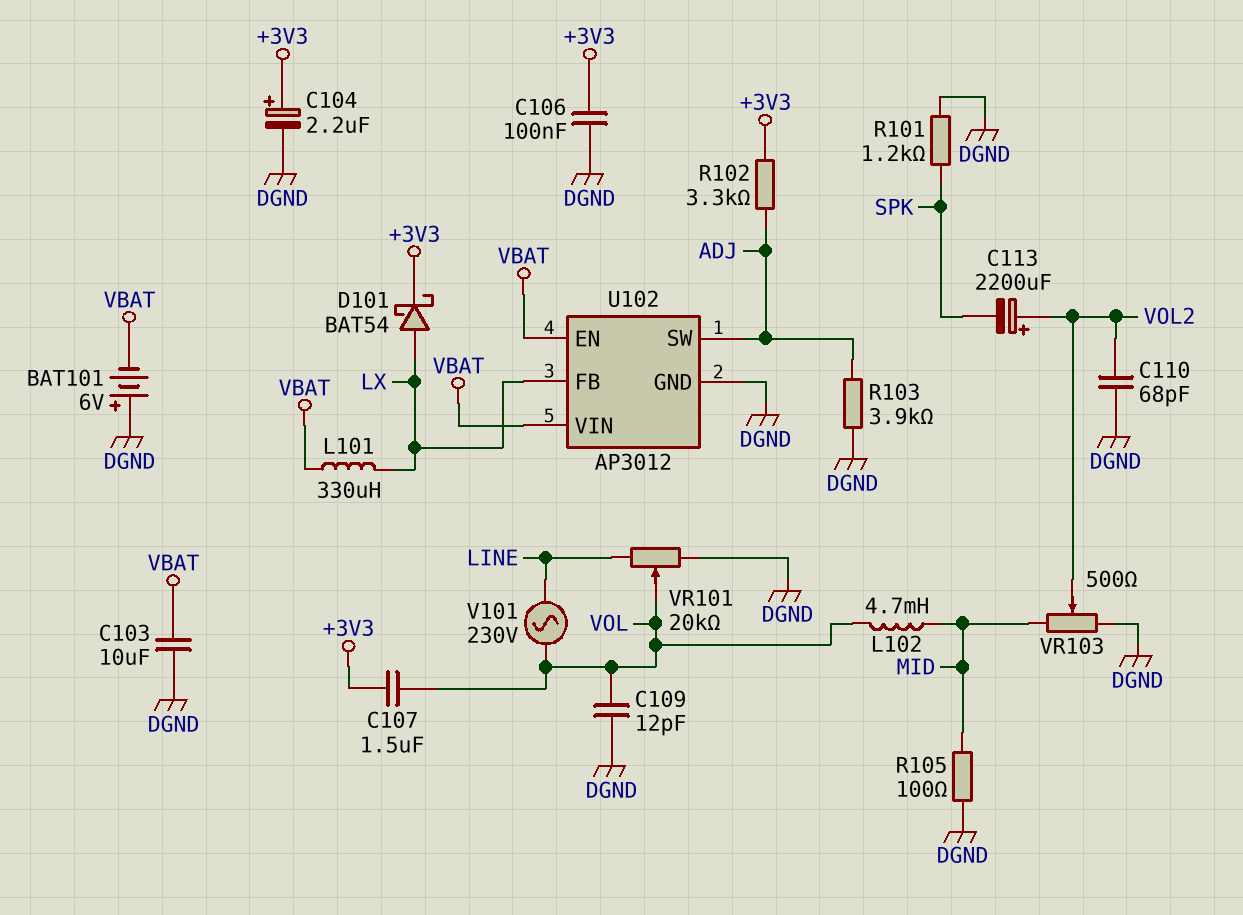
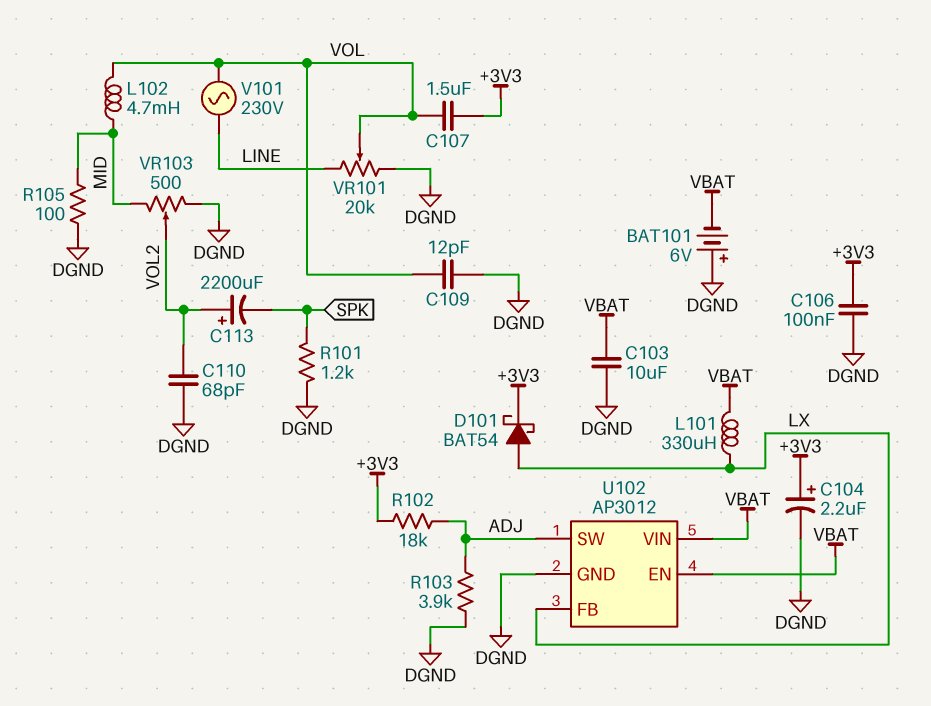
R102: 3.3k (+3V3, ADJ) -> 18k (+3V3, ADJ)

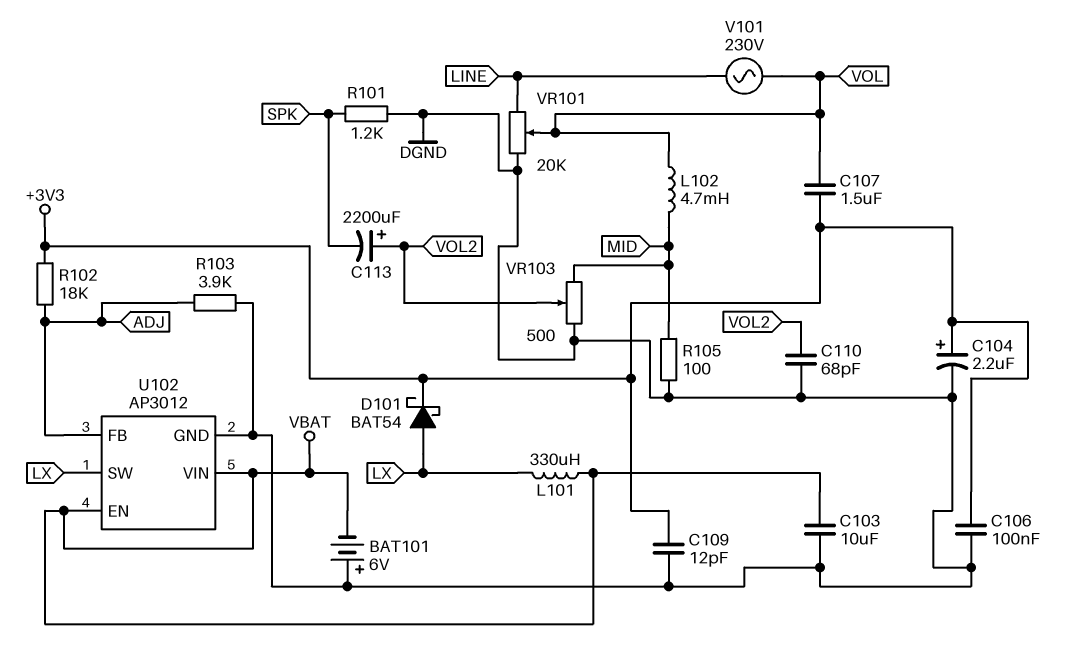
C109: 12pF (DGND, VOL) -> 12pF (+3V3, DGND)
U102 pin FB: LX -> ADJ
U102 pin SW: ADJ -> LX

